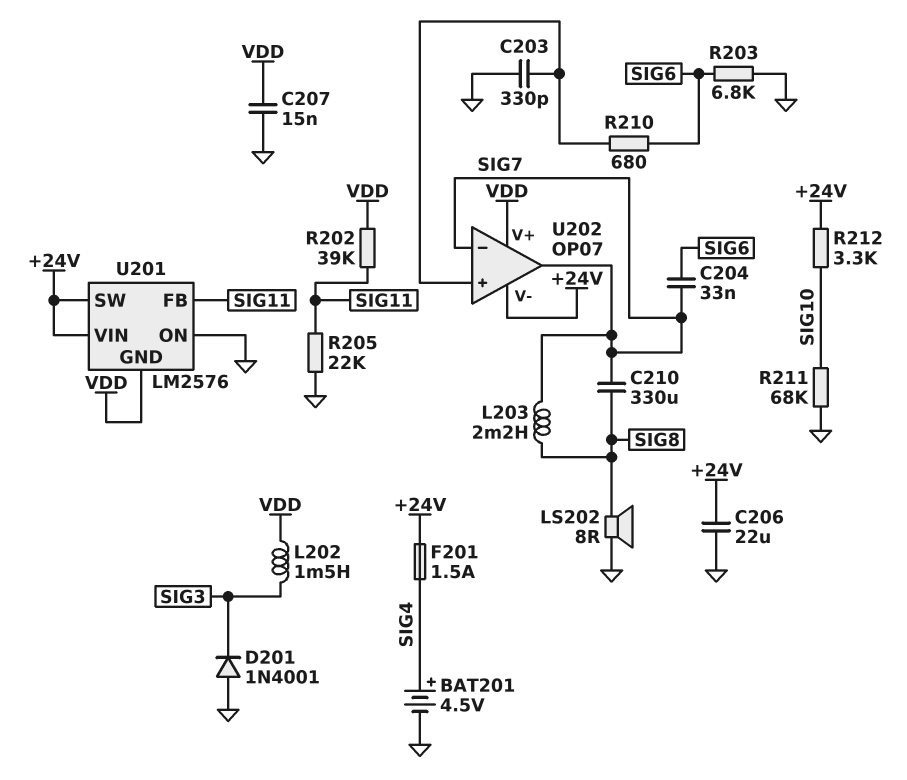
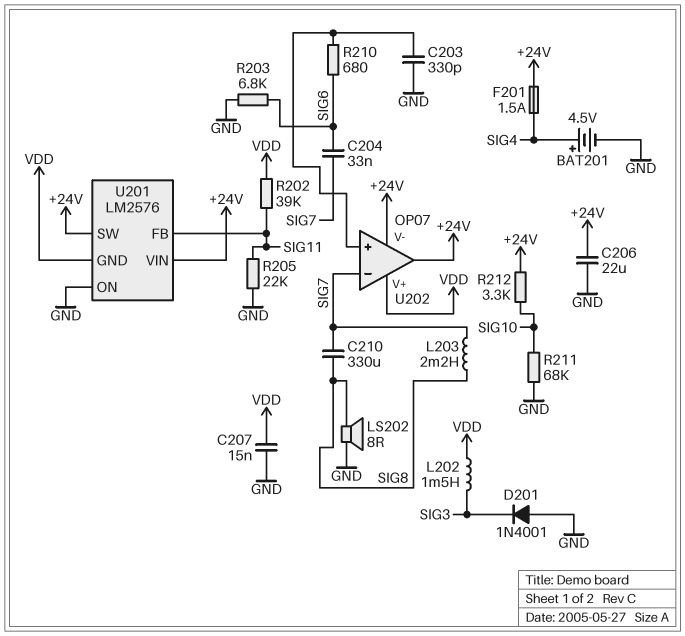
U202 pin out: SIG7 -> +24V

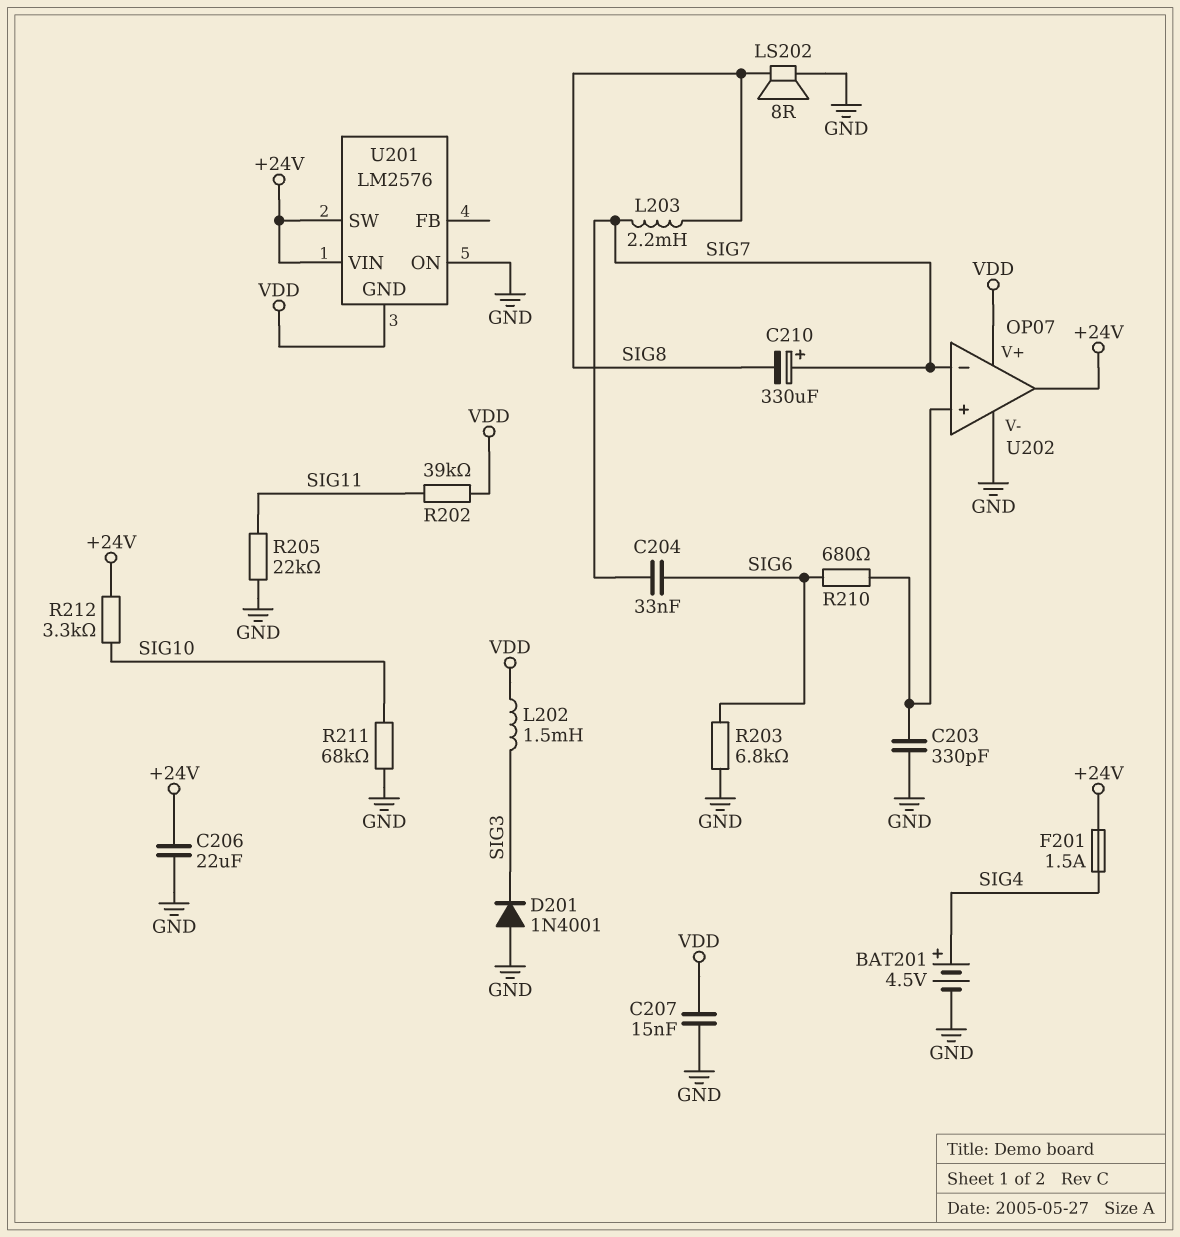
C210: 330uF (SIG7, SIG8) -> 330uF (plus SIG7, minus SIG8)
U201 pin FB: SIG11 -> none
U202 pin V-: +24V -> GND

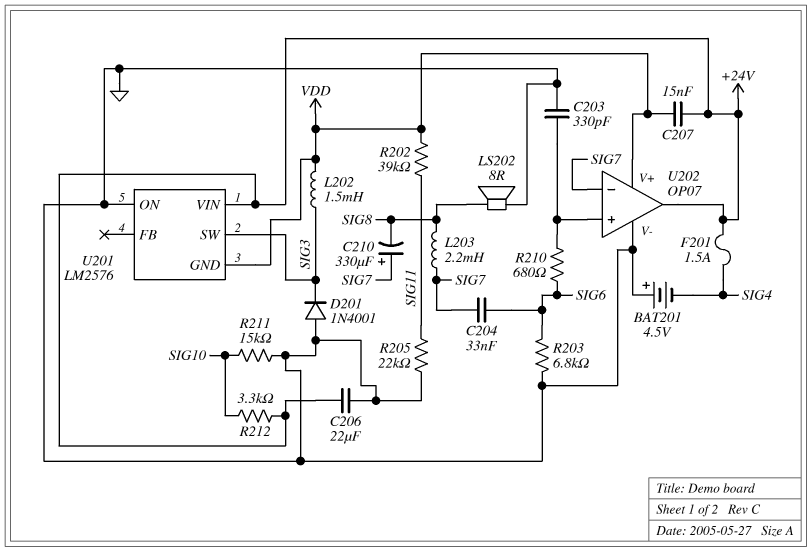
BAT201: 4.5V (plus SIG4, minus GND) -> 4.5V (plus GND, minus SIG4)
C207: 15nF (GND, VDD) -> 15nF (+24V, VDD)
R211: 68k (GND, SIG10) -> 15k (GND, SIG10)
U201 pin SW: +24V -> SIG3

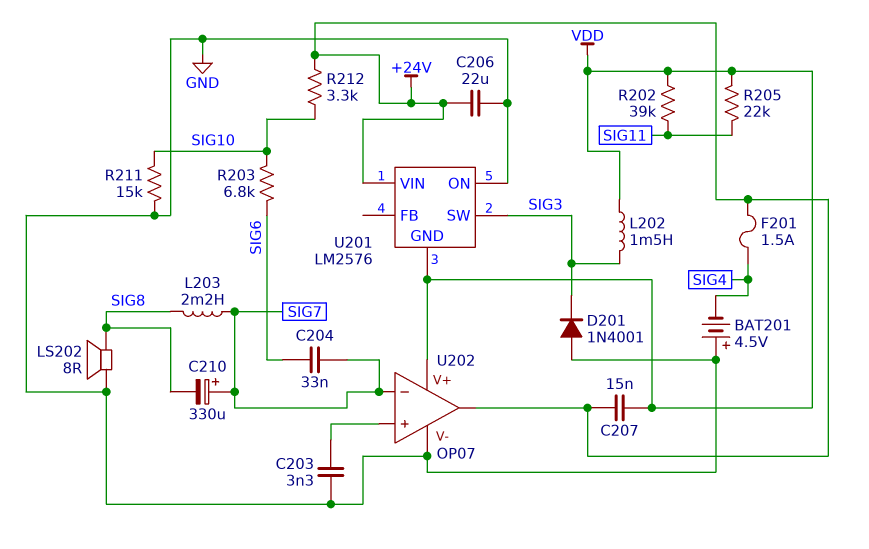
C203: 330pF (GND, U202/in+) -> 3.3nF (GND, U202/in+)
R203: 6.8k (GND, SIG6) -> 6.8k (SIG6, SIG10)
R205: 22k (GND, SIG11) -> 22k (SIG11, VDD)
R210: 680 (SIG6, U202/in+) -> none

